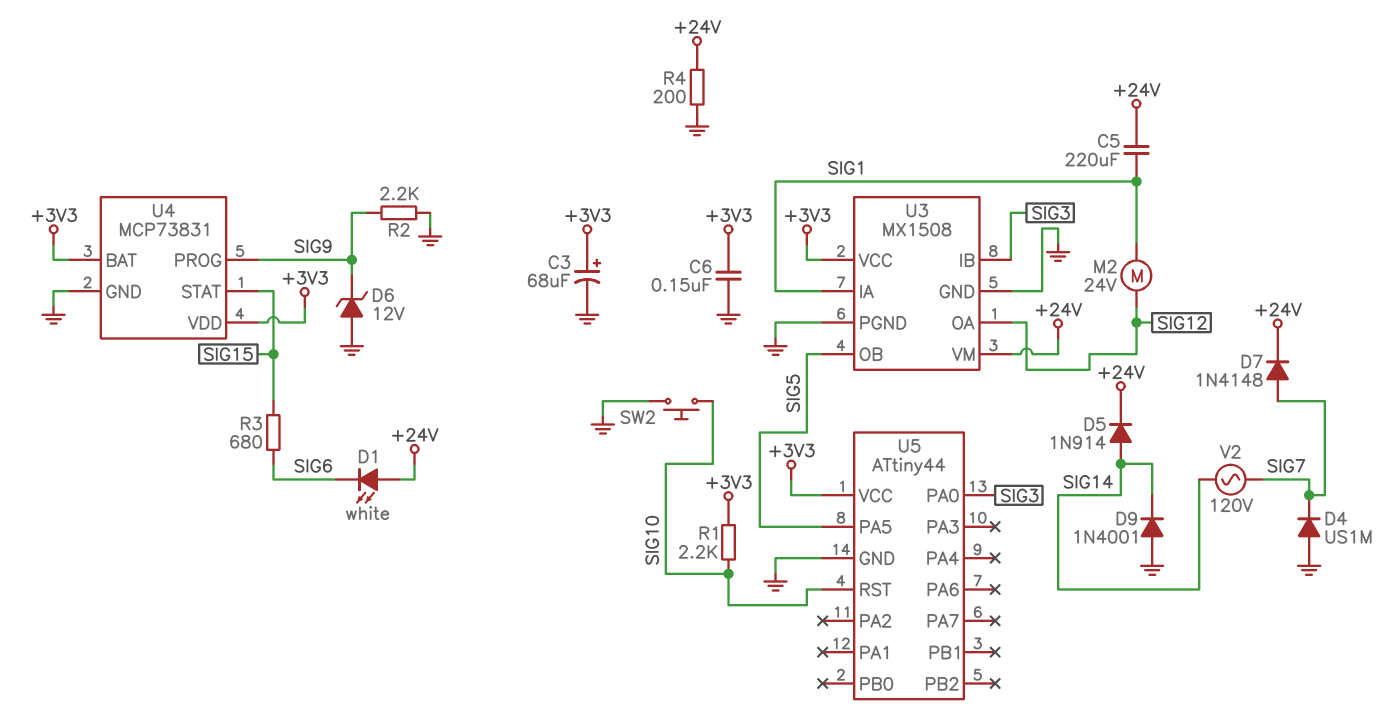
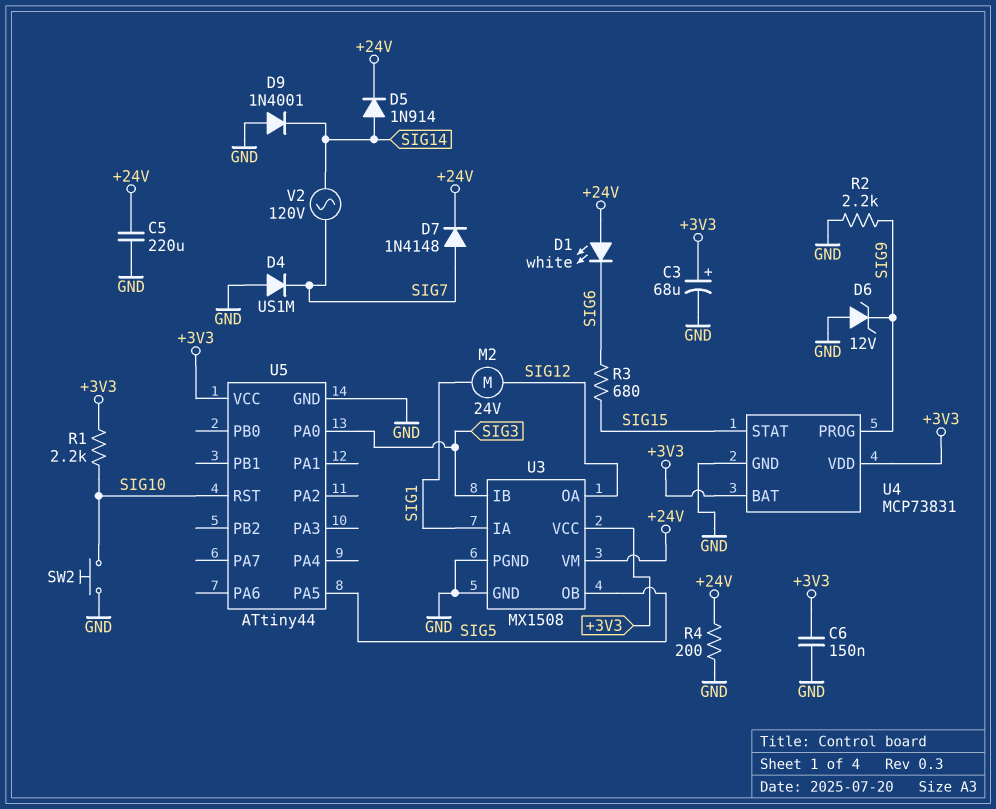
C5: 220uF (+24V, SIG1) -> 220uF (+24V, GND)

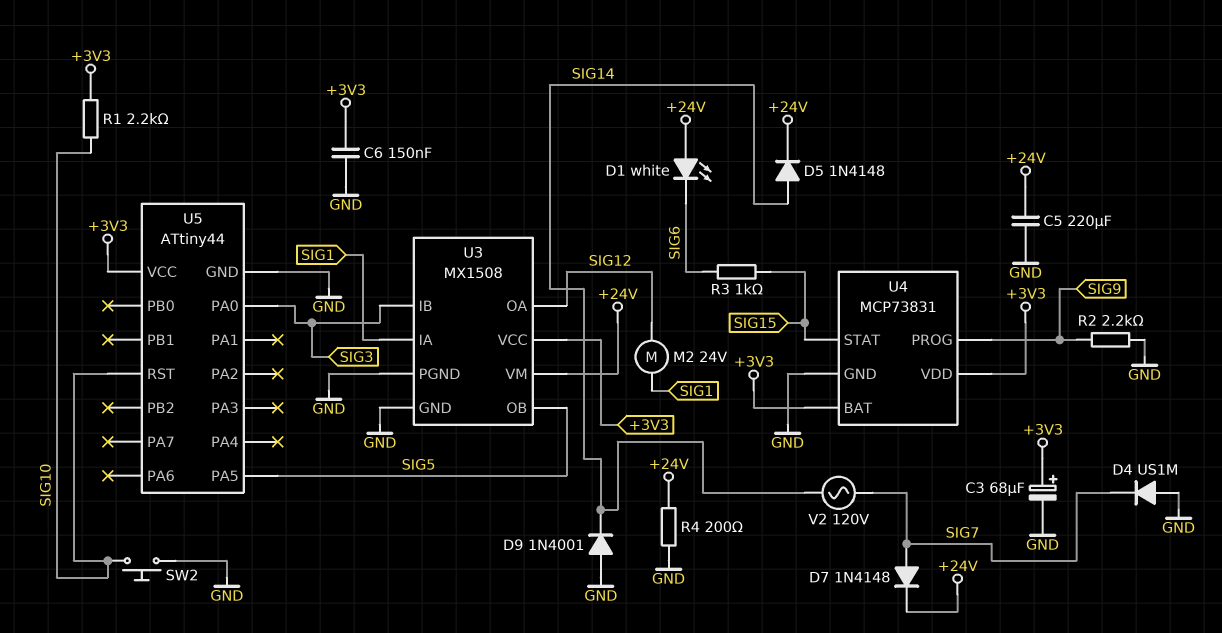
D5: diode 1N914 (A SIG14, K +24V) -> diode 1N4148 (A SIG14, K +24V)
D6: zener 12V (A GND, K SIG9) -> none
R3: 680 (SIG6, SIG15) -> 1k (SIG6, SIG15)

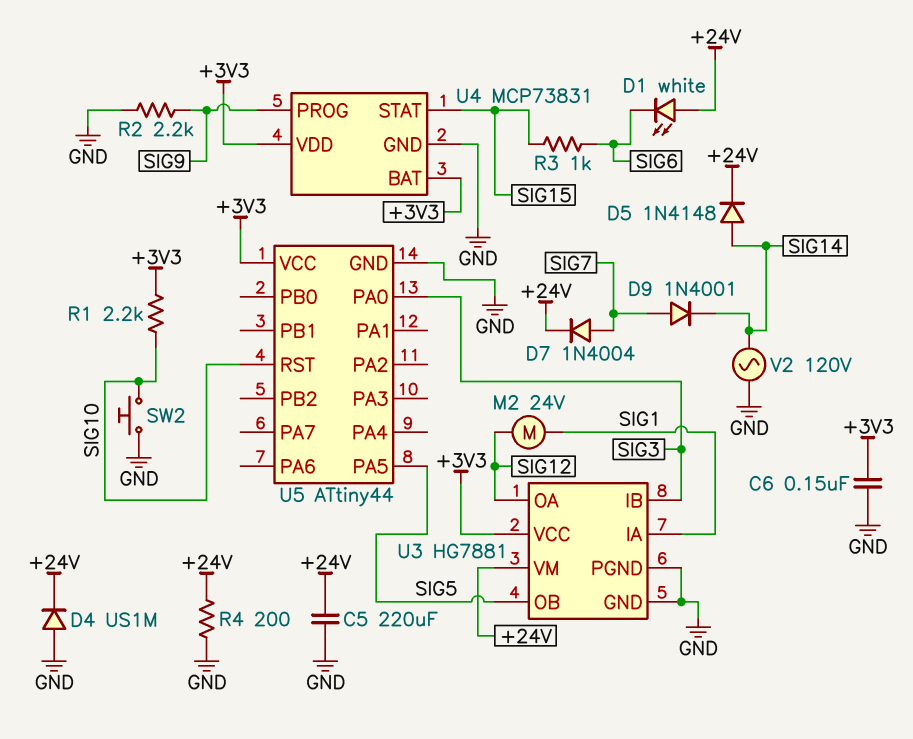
C3: 68uF (plus +3V3, minus GND) -> none
D4: diode US1M (A GND, K SIG7) -> diode US1M (A GND, K +24V)
D7: diode 1N4148 (A SIG7, K +24V) -> diode 1N4004 (A SIG7, K +24V)
D9: diode 1N4001 (A GND, K SIG14) -> diode 1N4001 (A SIG7, K SIG14)
U3: MX1508 -> HG7881
V2: AC 120V (SIG7, SIG14) -> AC 120V (GND, SIG14)

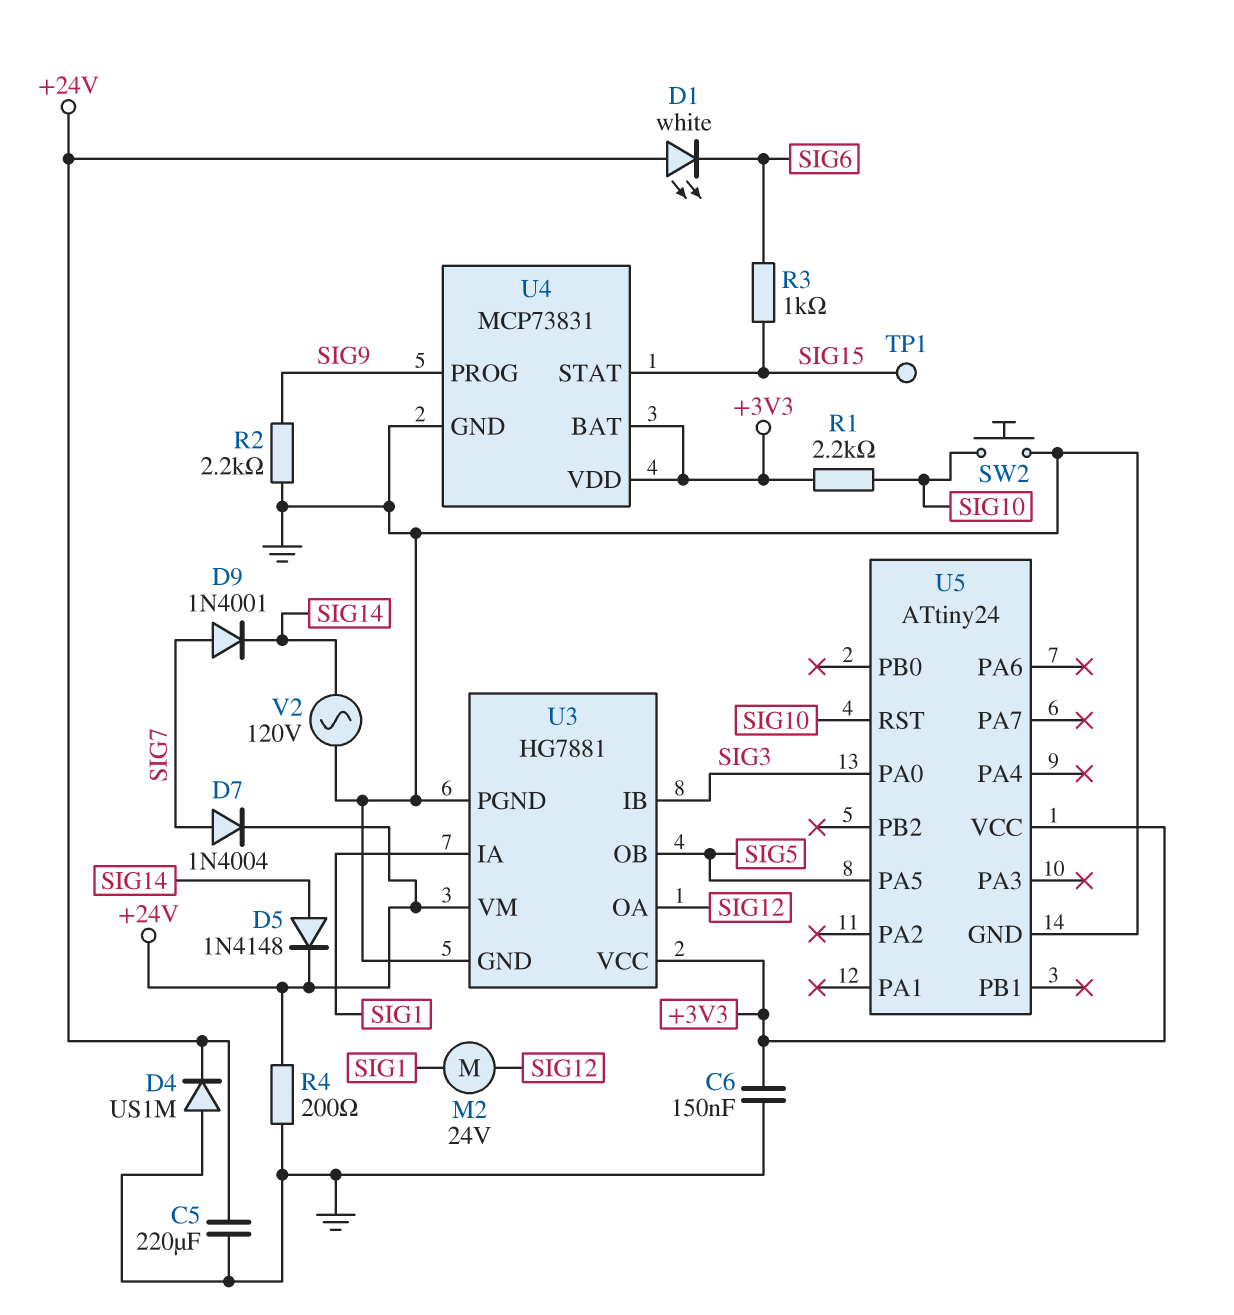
TP1: none -> test point (SIG15)
U5: ATtiny44 -> ATtiny24

